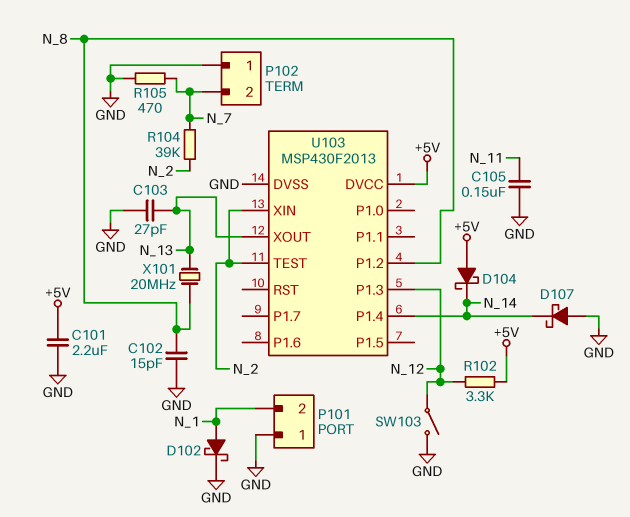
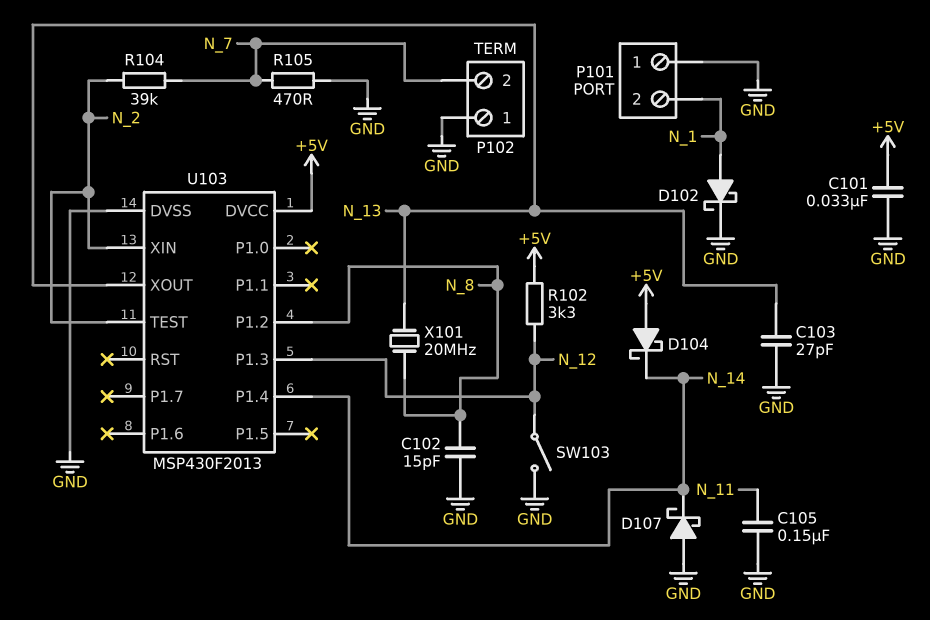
C101: 2.2uF (+5V, GND) -> 33nF (+5V, GND)

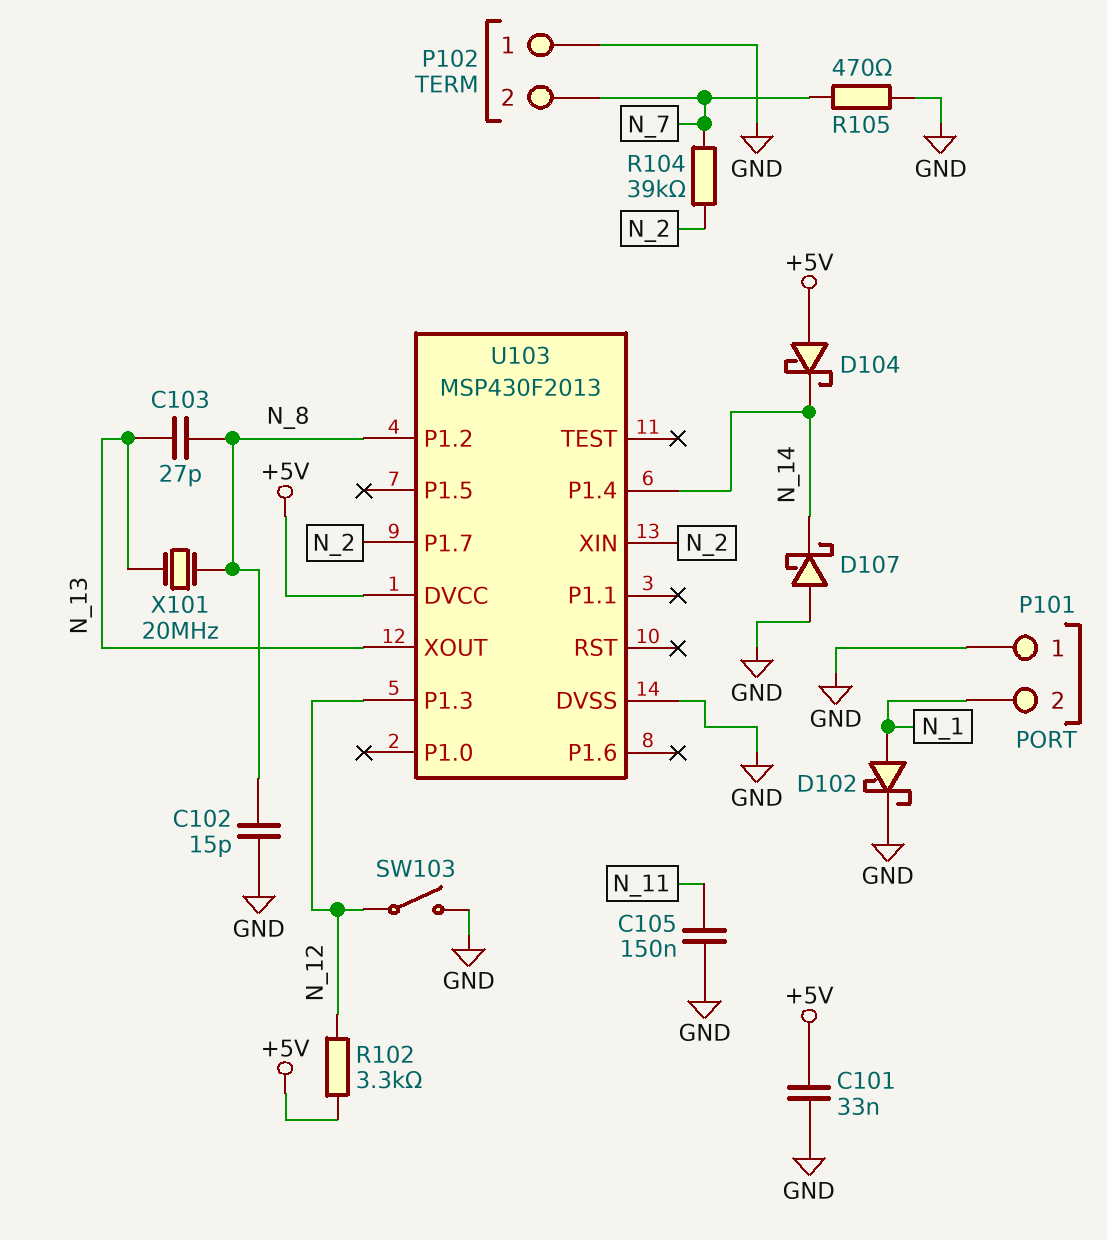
C103: 27pF (GND, N_13) -> 27pF (N_8, N_13)
U103 pin P1.7: none -> N_2
U103 pin TEST: N_2 -> none

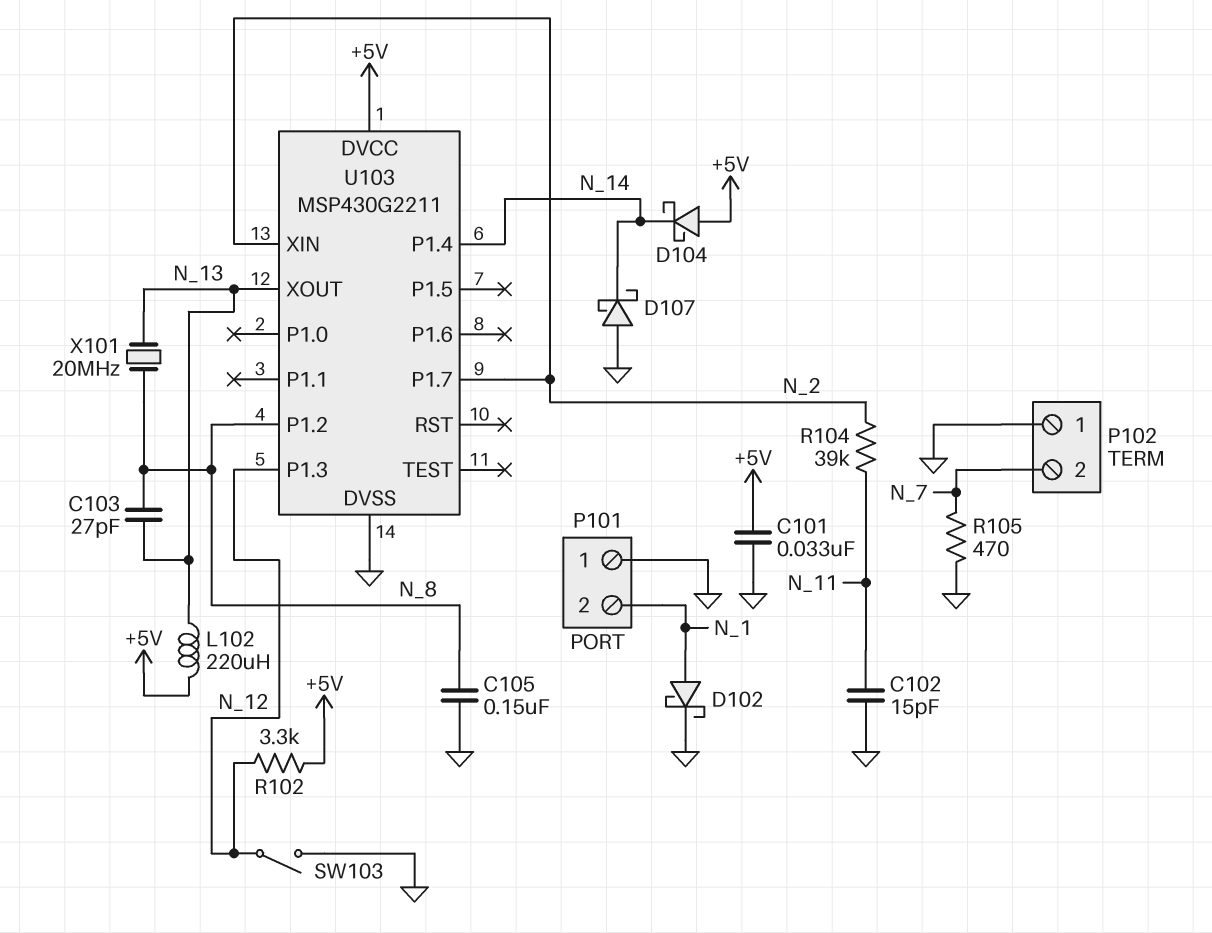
C102: 15pF (GND, N_8) -> 15pF (GND, N_11)
C105: 150nF (GND, N_11) -> 150nF (GND, N_8)
L102: none -> 220uH (+5V, N_13)
R104: 39k (N_2, N_7) -> 39k (N_2, N_11)
U103: MSP430F2013 -> MSP430G2211

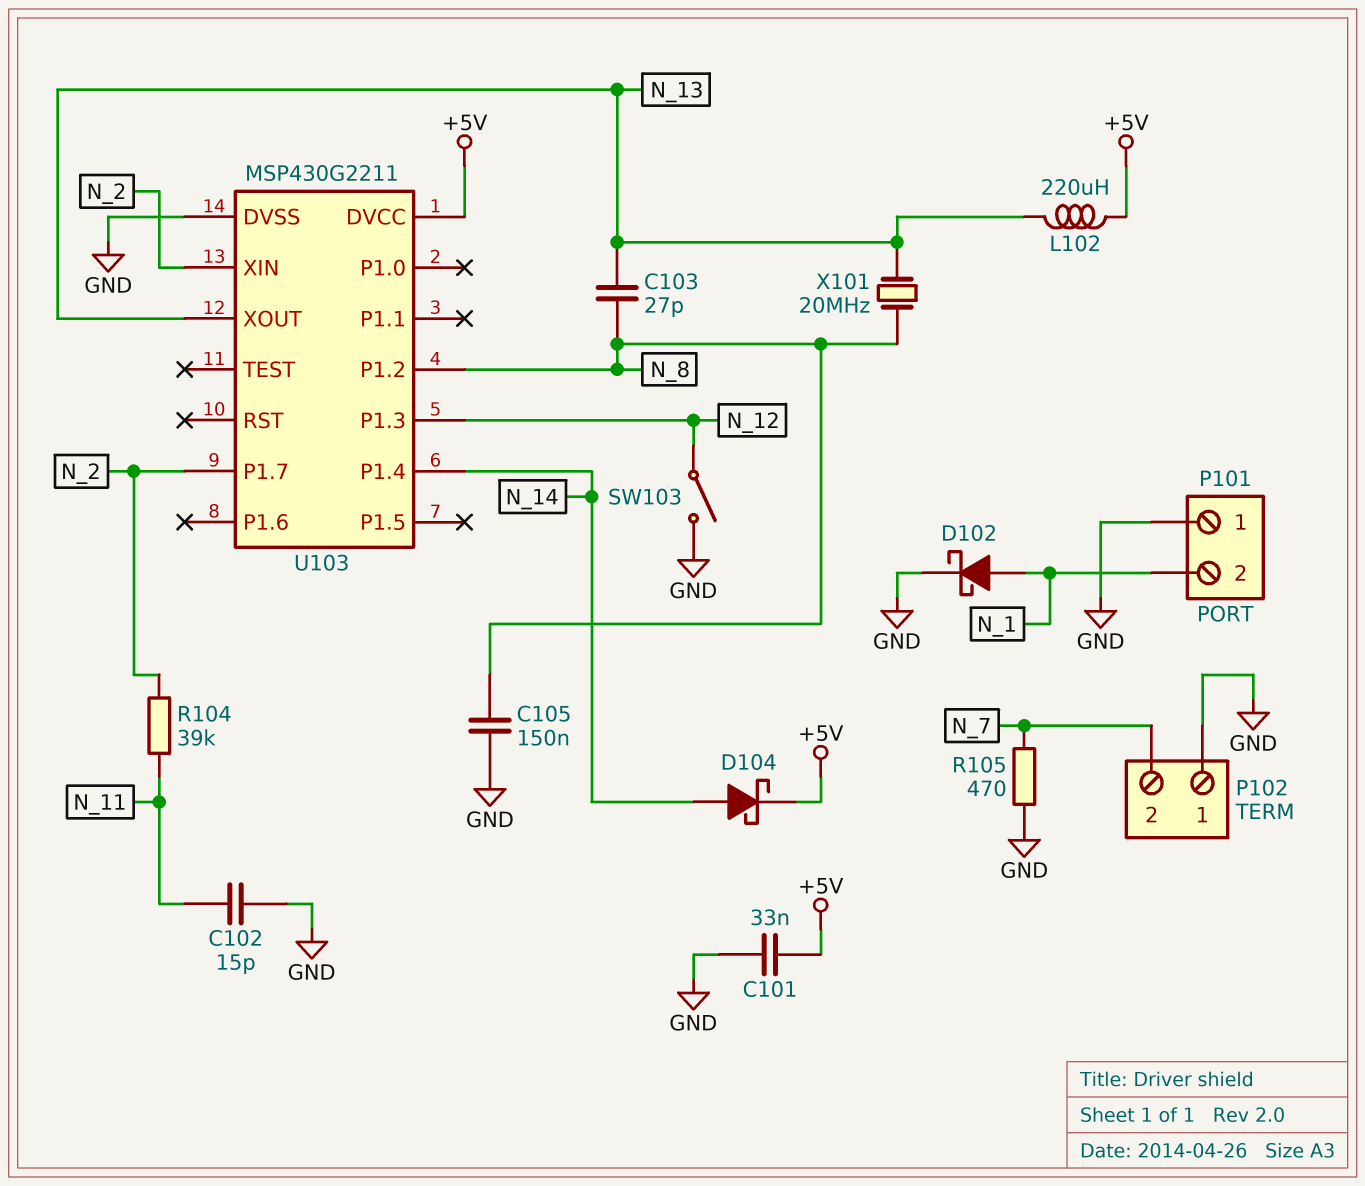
D104: schottky (A +5V, K N_14) -> schottky (A N_14, K +5V)
D107: schottky (A GND, K N_14) -> none
R102: 3.3k (+5V, N_12) -> none

